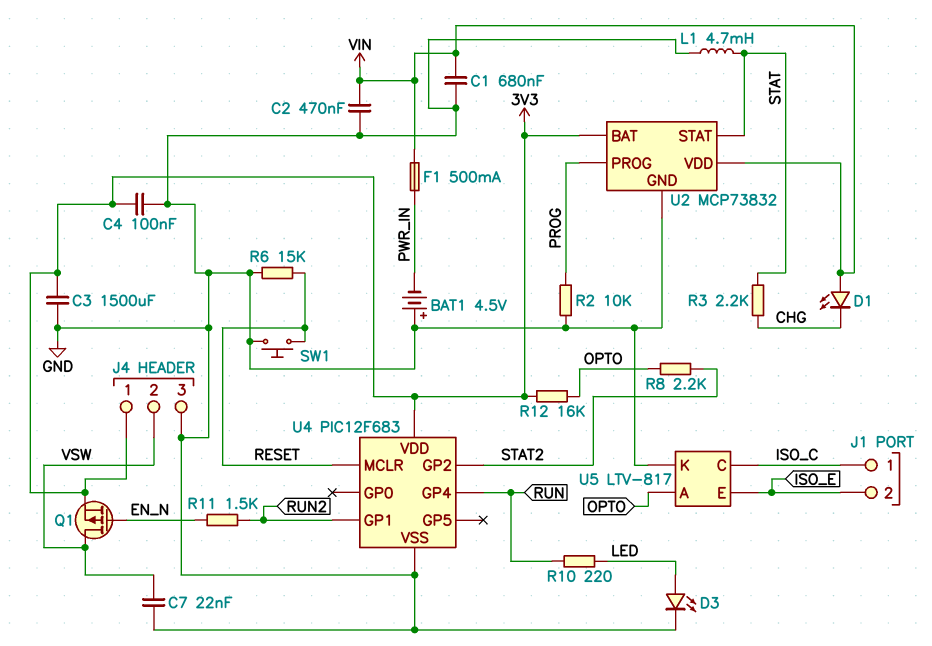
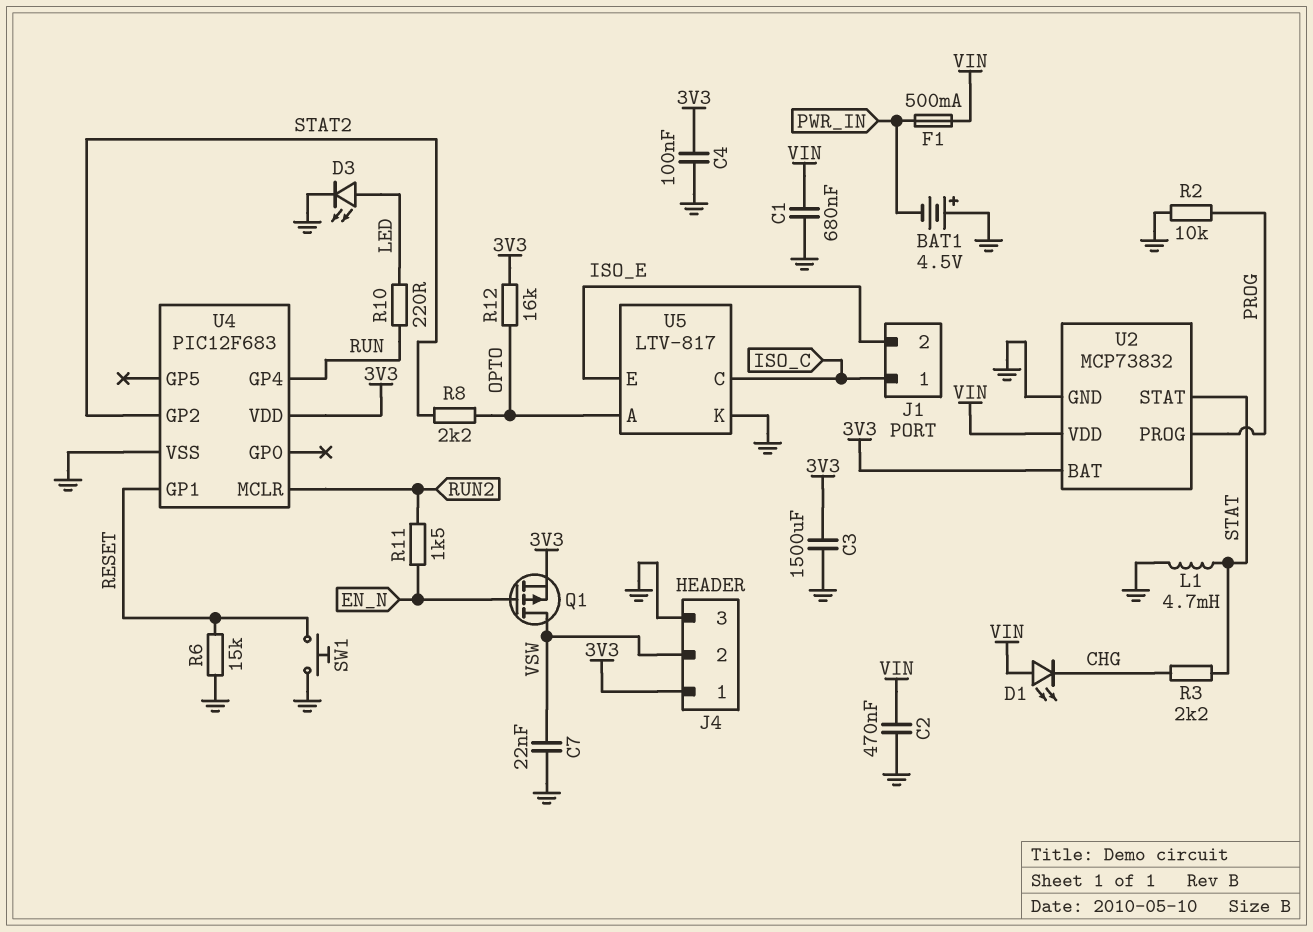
U4 pin GP1: RUN2 -> RESET
U4 pin MCLR: RESET -> RUN2

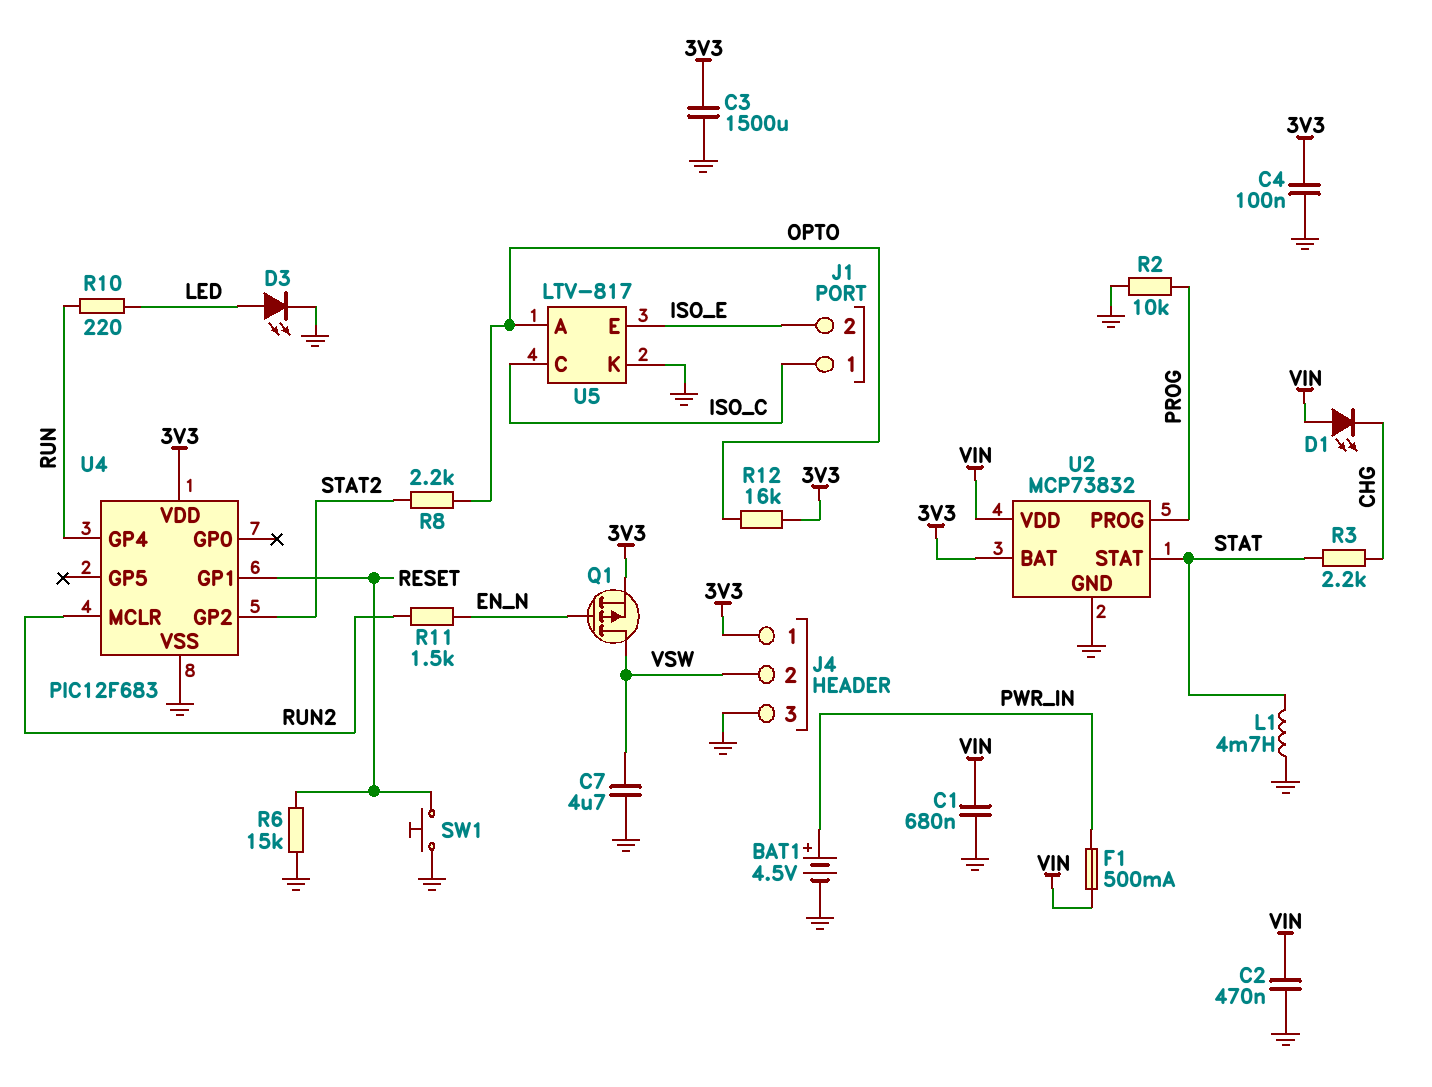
BAT1: 4.5V (plus GND, minus PWR_IN) -> 4.5V (plus PWR_IN, minus GND)
C7: 22nF (GND, VSW) -> 4.7uF (GND, VSW)

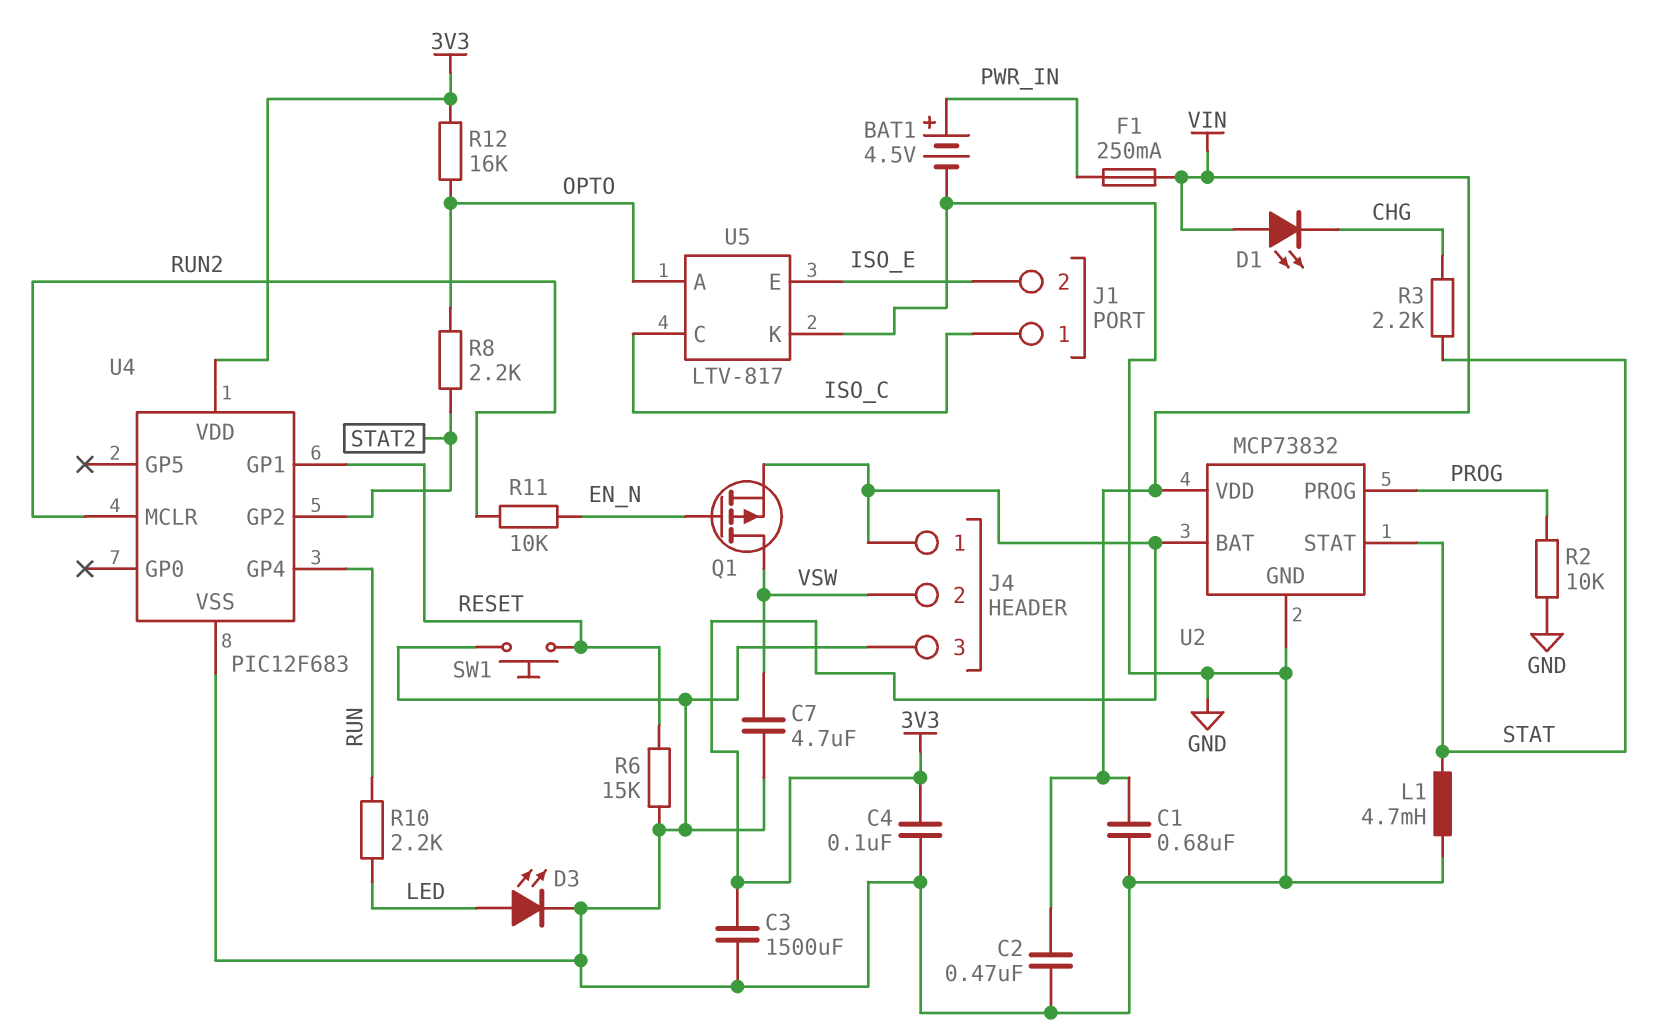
F1: 500mA (PWR_IN, VIN) -> 250mA (PWR_IN, VIN)
R10: 220 (LED, RUN) -> 2.2k (LED, RUN)
R11: 1.5k (EN_N, RUN2) -> 10k (EN_N, RUN2)

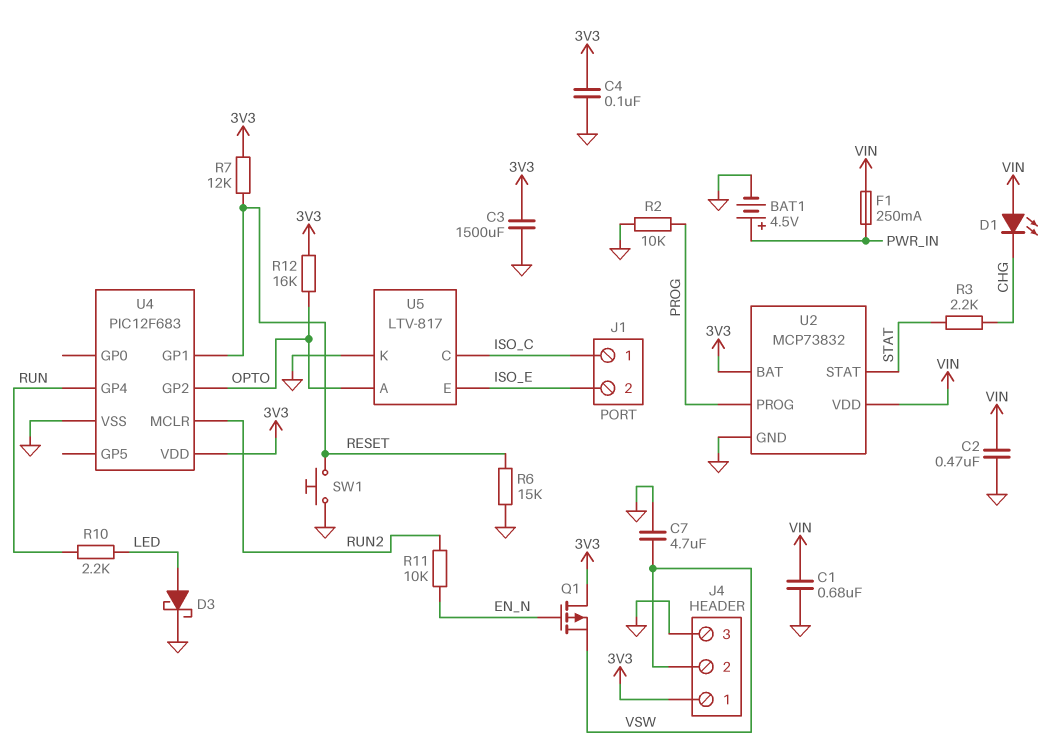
D3: LED (A LED, K GND) -> schottky (A LED, K GND)
L1: 4.7mH (GND, STAT) -> none
Q1: PMOS (G EN_N, D VSW, S 3V3) -> PMOS (G EN_N, D 3V3, S VSW)
R7: none -> 12k (3V3, RESET)
R8: 2.2k (OPTO, STAT2) -> none
U4 pin GP2: STAT2 -> OPTO

